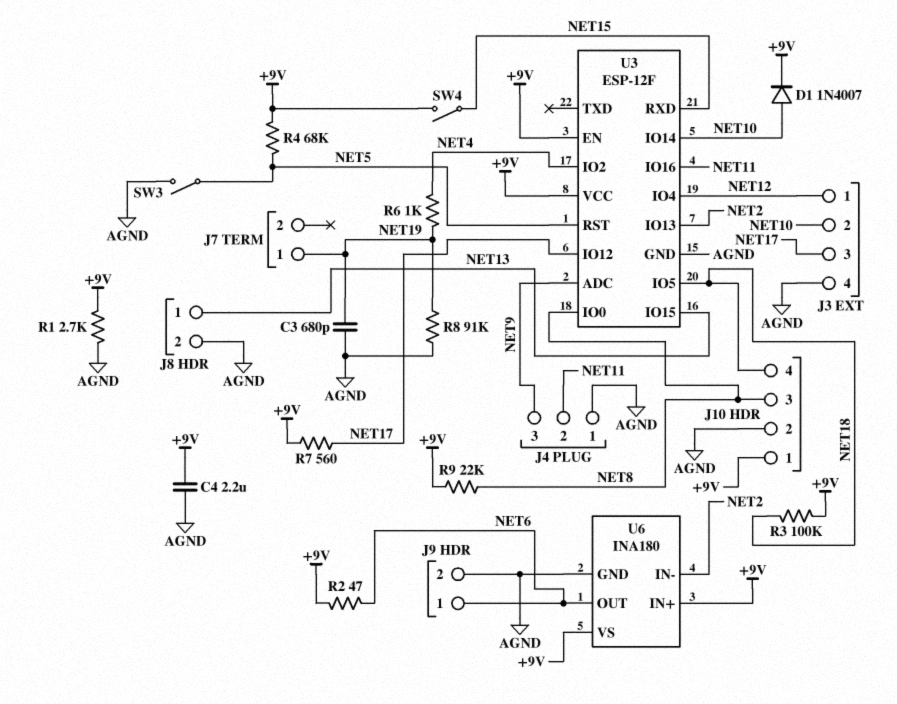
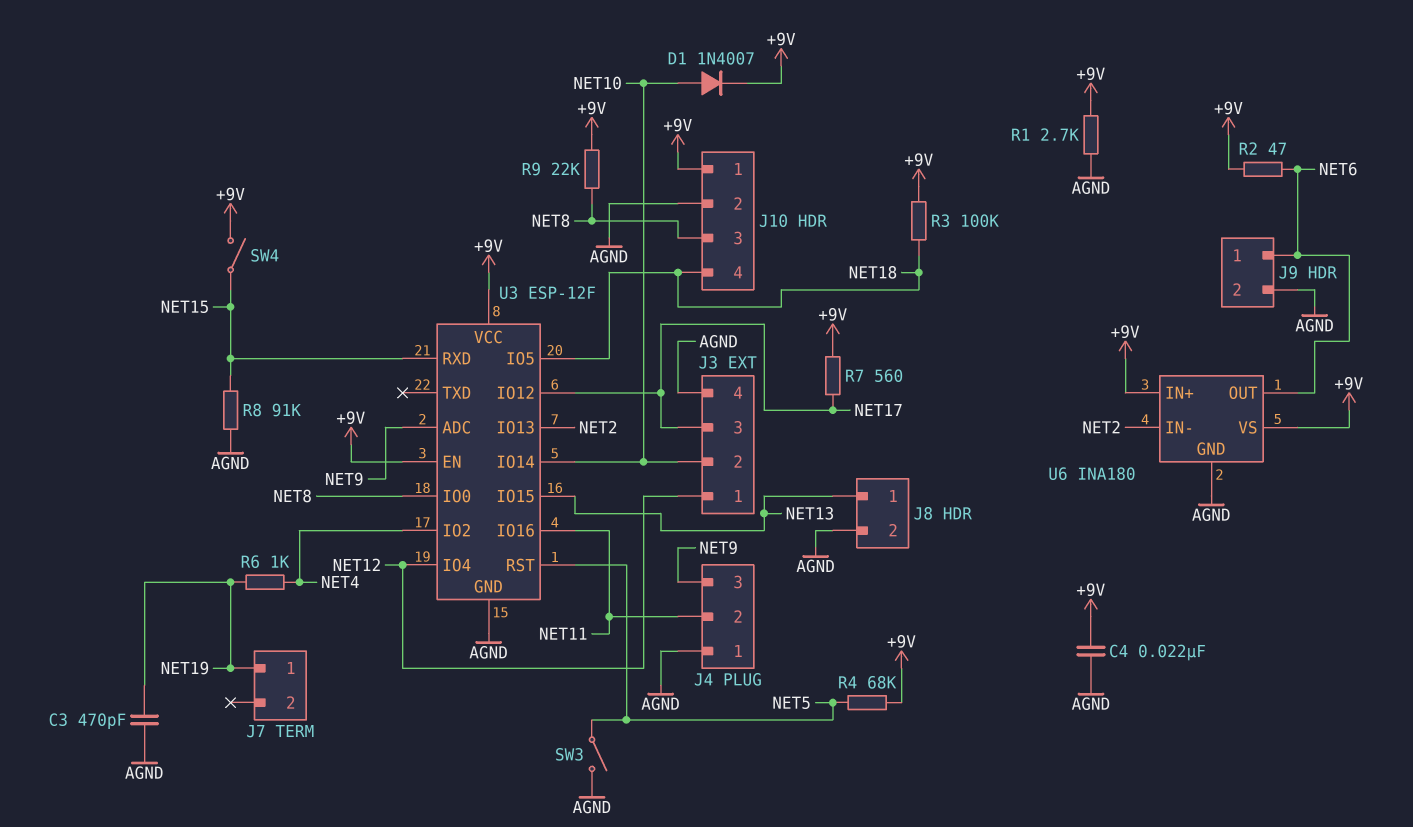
C3: 680pF (AGND, NET19) -> 470pF (AGND, NET19)
C4: 2.2uF (+9V, AGND) -> 22nF (+9V, AGND)
R8: 91k (AGND, NET19) -> 91k (AGND, NET15)

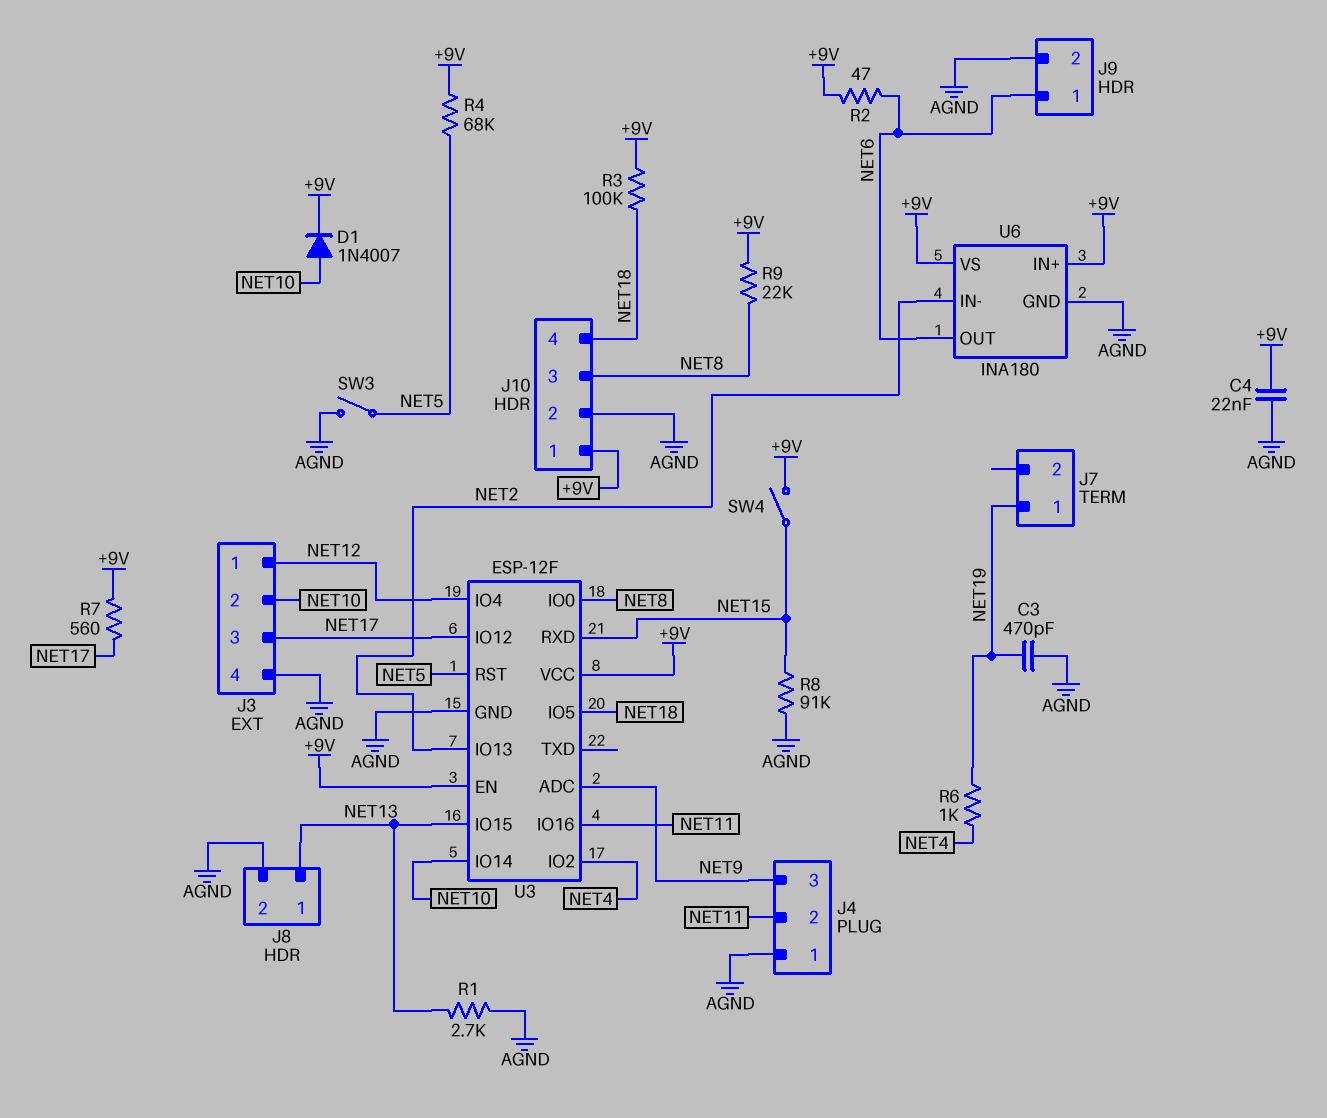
R1: 2.7k (+9V, AGND) -> 2.7k (AGND, NET13)

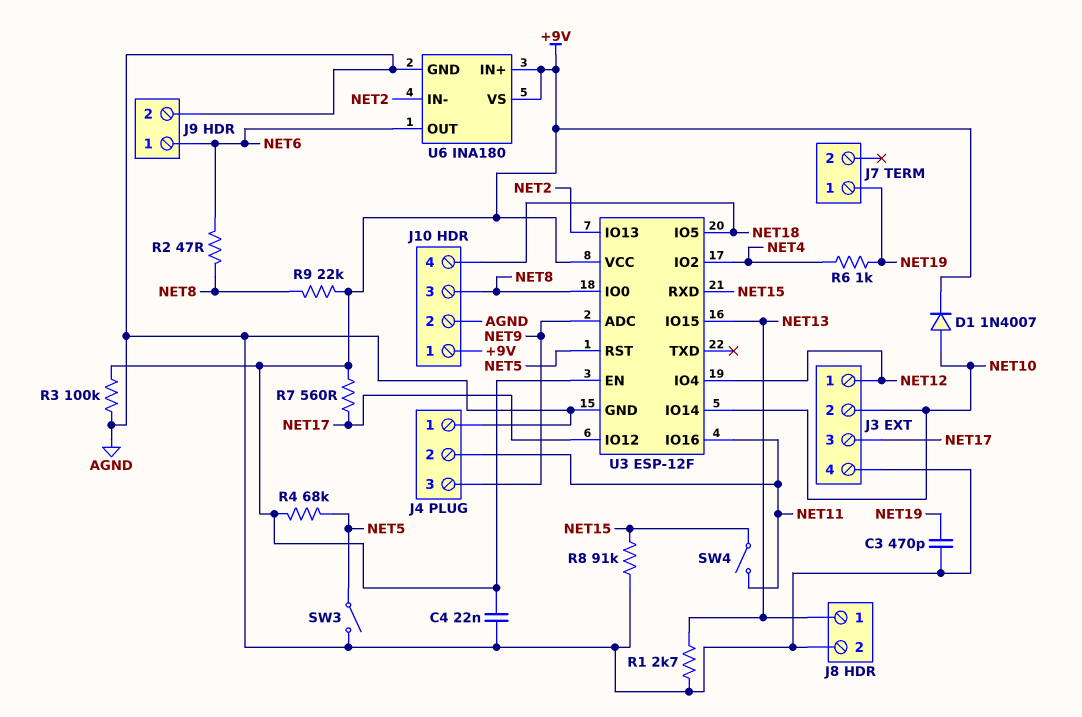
R2: 47 (+9V, NET6) -> 47 (NET6, NET8)
R3: 100k (+9V, NET18) -> 100k (+9V, AGND)
SW4: switch (+9V, NET15) -> switch (NET11, NET15)

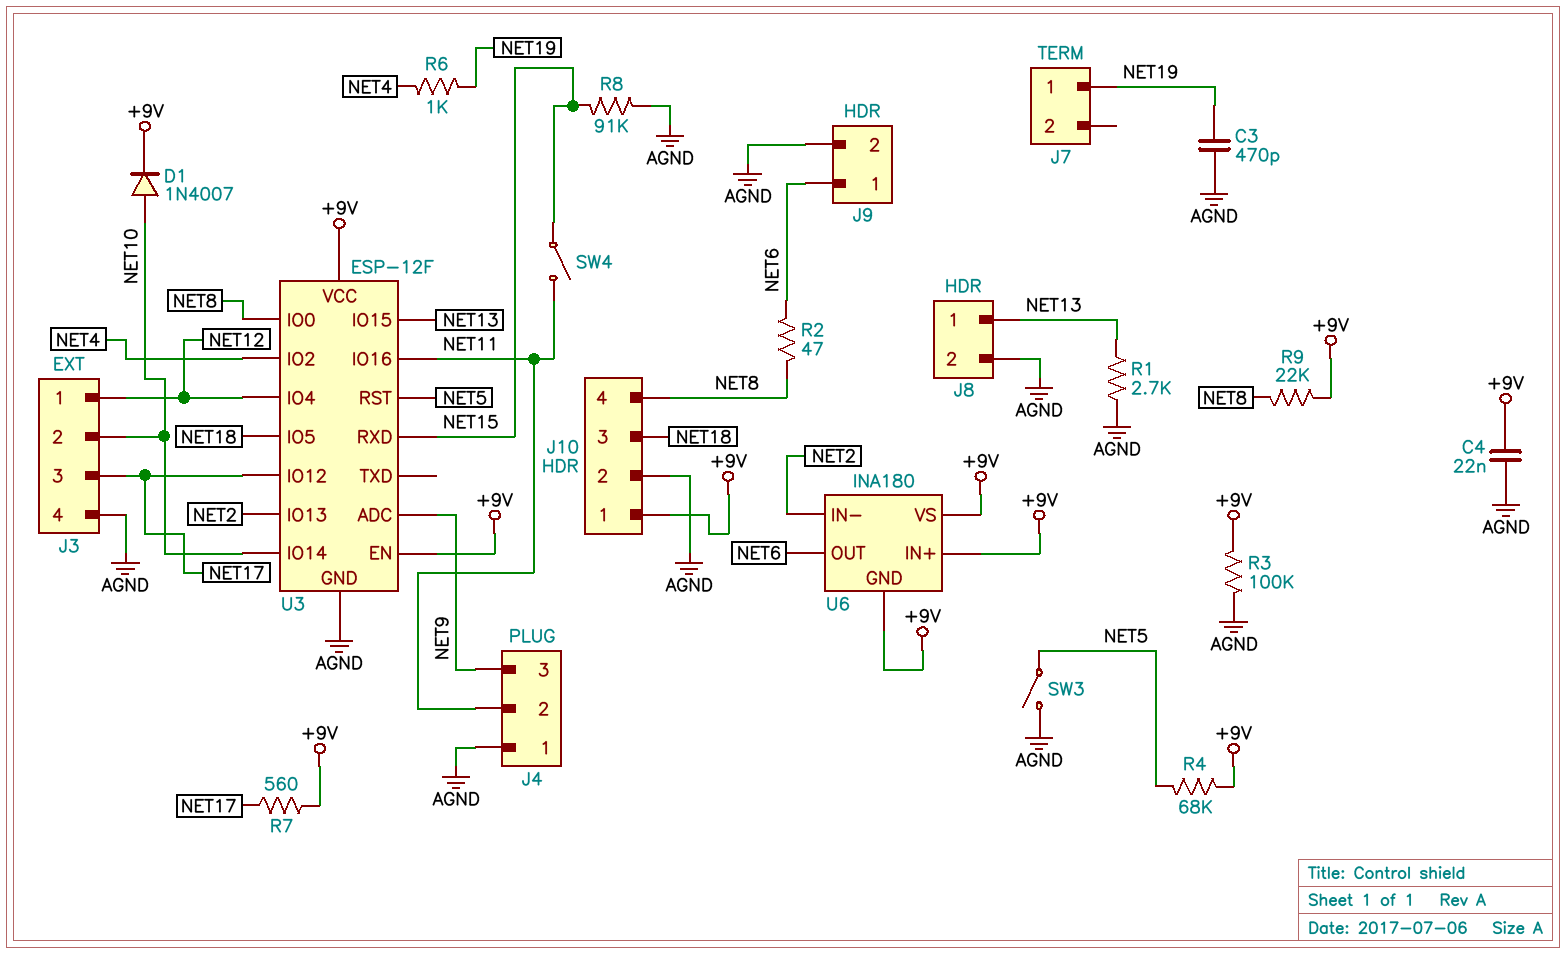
J10 pin 3: NET8 -> NET18
J10 pin 4: NET18 -> NET8
U6 pin GND: AGND -> +9V

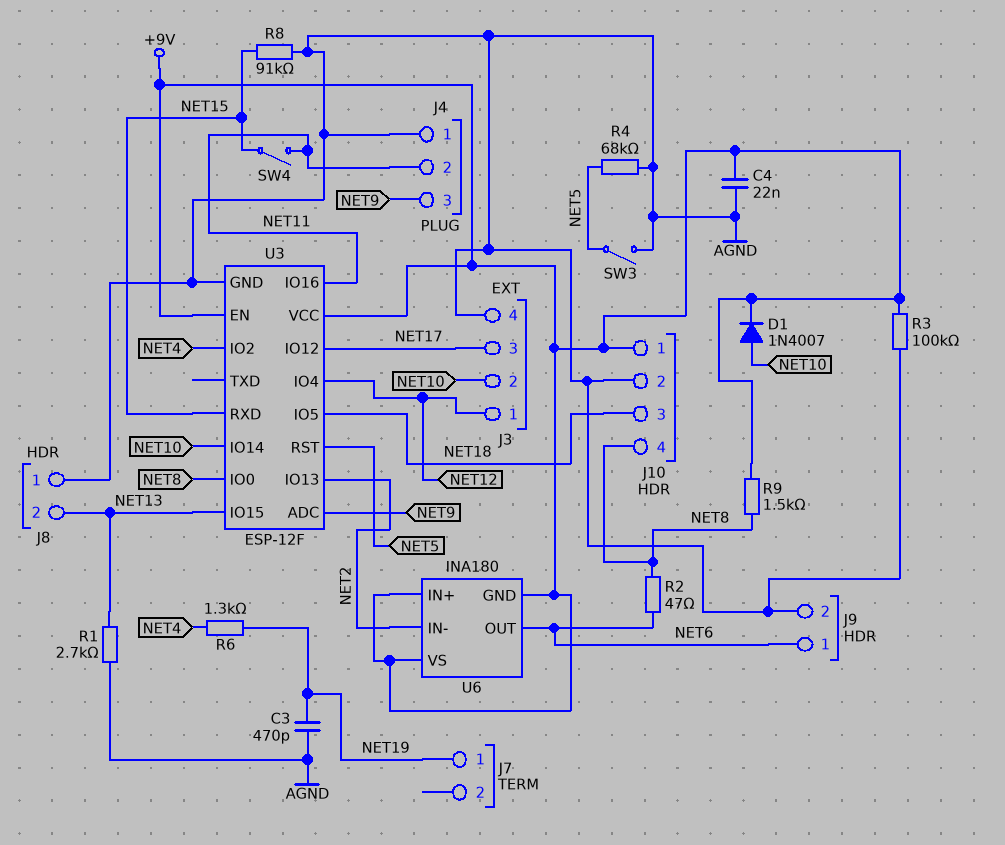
J8 pin 1: NET13 -> AGND
J8 pin 2: AGND -> NET13
R4: 68k (+9V, NET5) -> 68k (AGND, NET5)
R6: 1k (NET4, NET19) -> 1.3k (NET4, NET19)
R7: 560 (+9V, NET17) -> none
R9: 22k (+9V, NET8) -> 1.5k (+9V, NET8)

